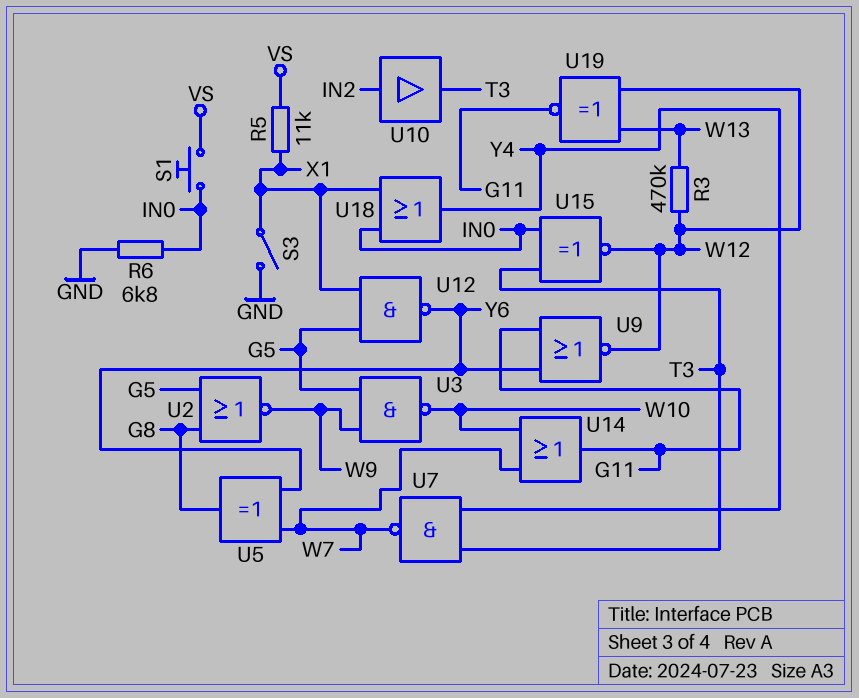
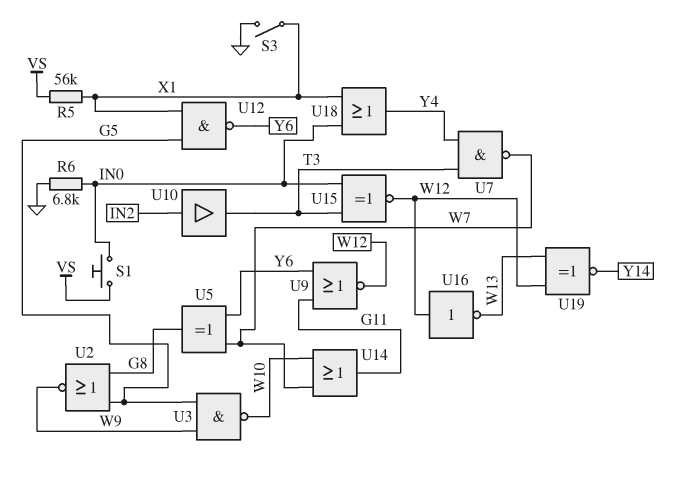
R3: 470k (W12, W13) -> none
R5: 11k (VS, X1) -> 56k (VS, X1)
U16: none -> NOT (in W12, out W13)
U19: XNOR (in W12, in W13, out G11) -> XNOR (in W12, in W13, out Y14)

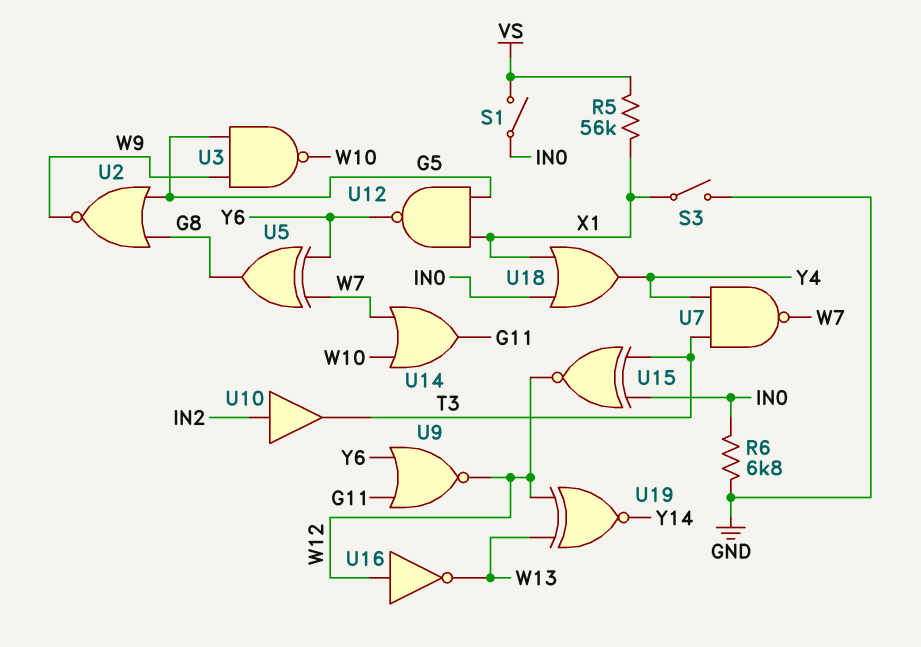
S1: button (IN0, VS) -> switch (IN0, VS)

